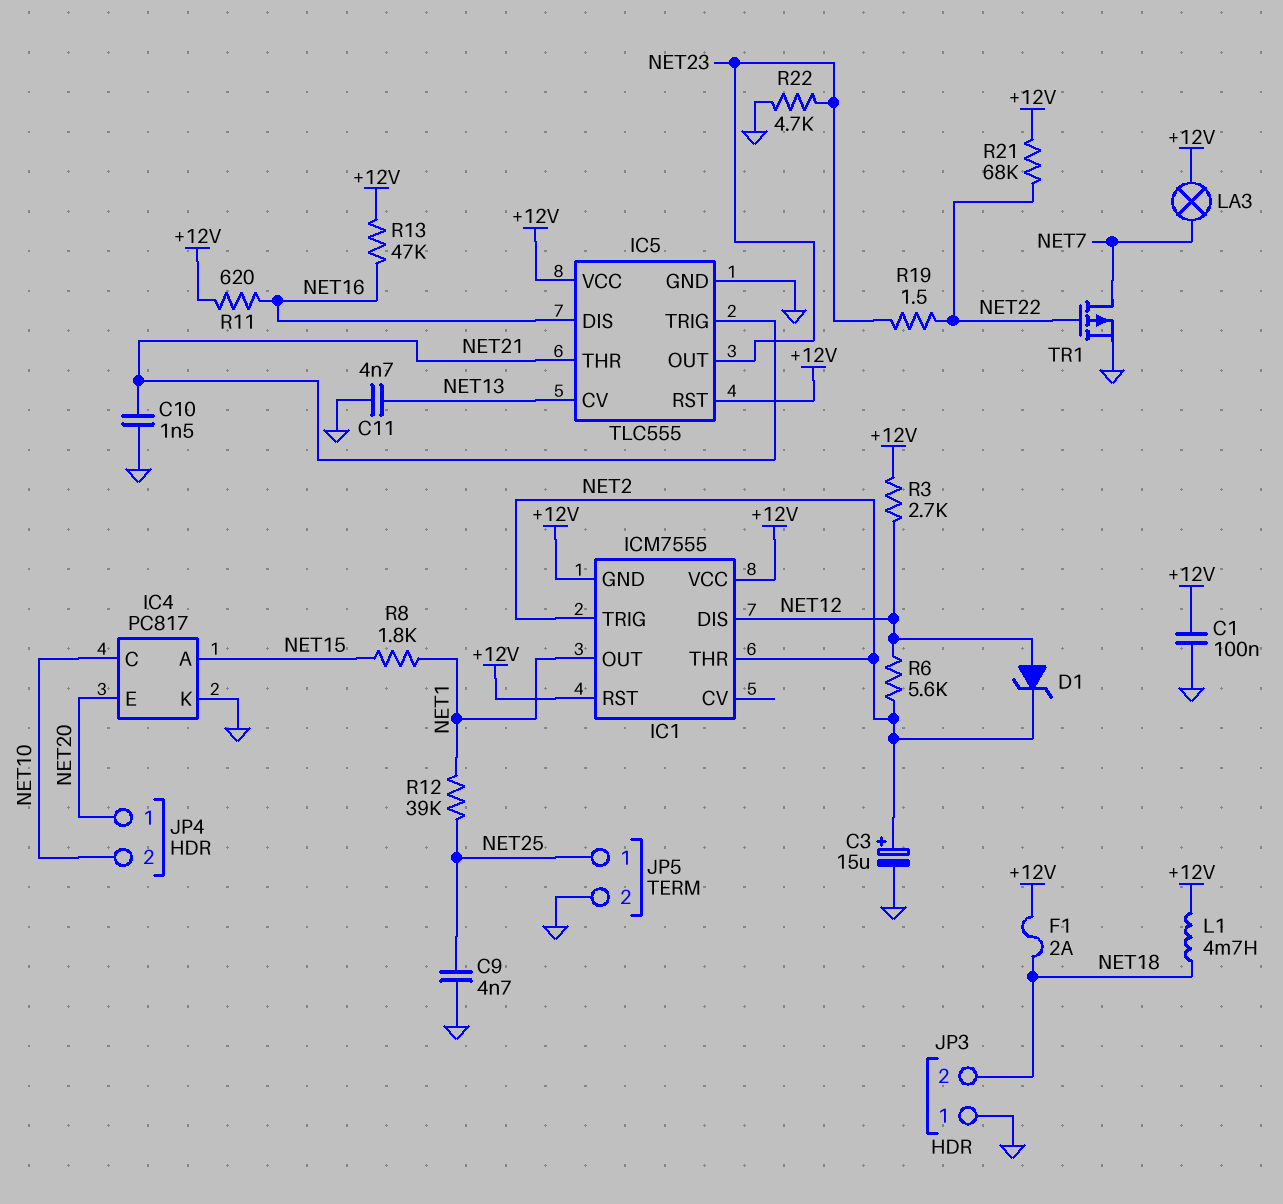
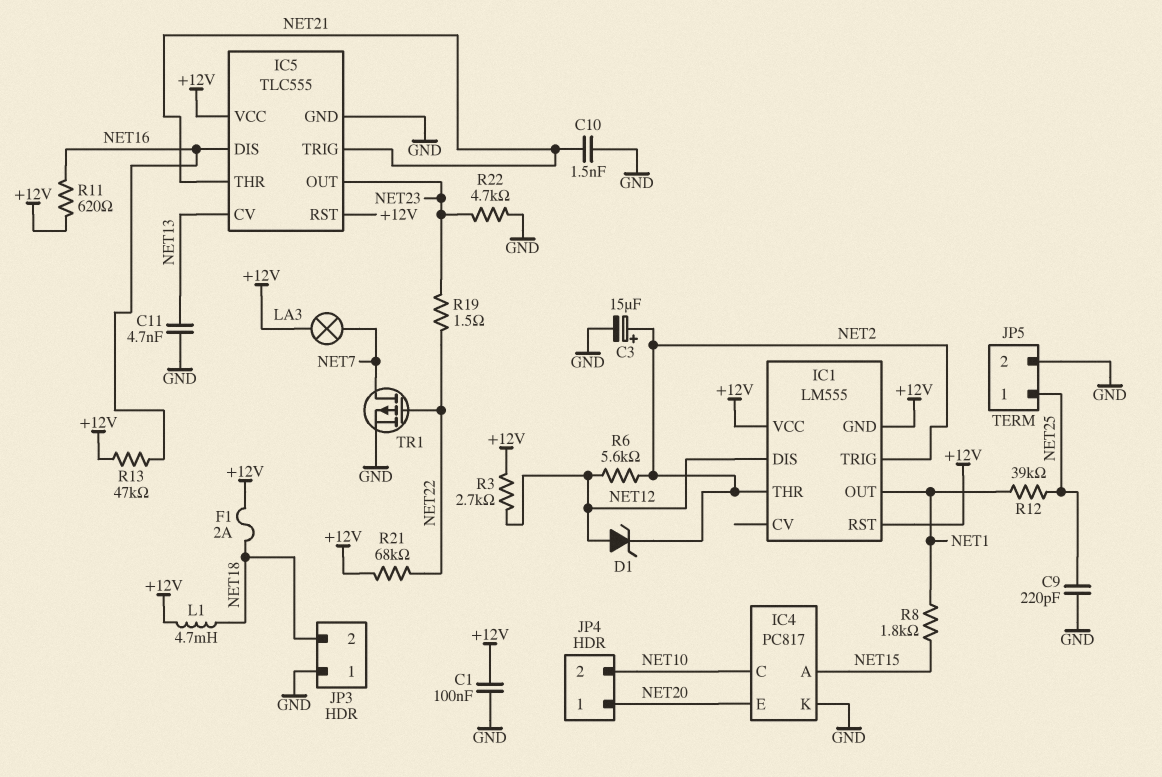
C9: 4.7nF (GND, NET25) -> 220pF (GND, NET25)
IC1: ICM7555 -> LM555

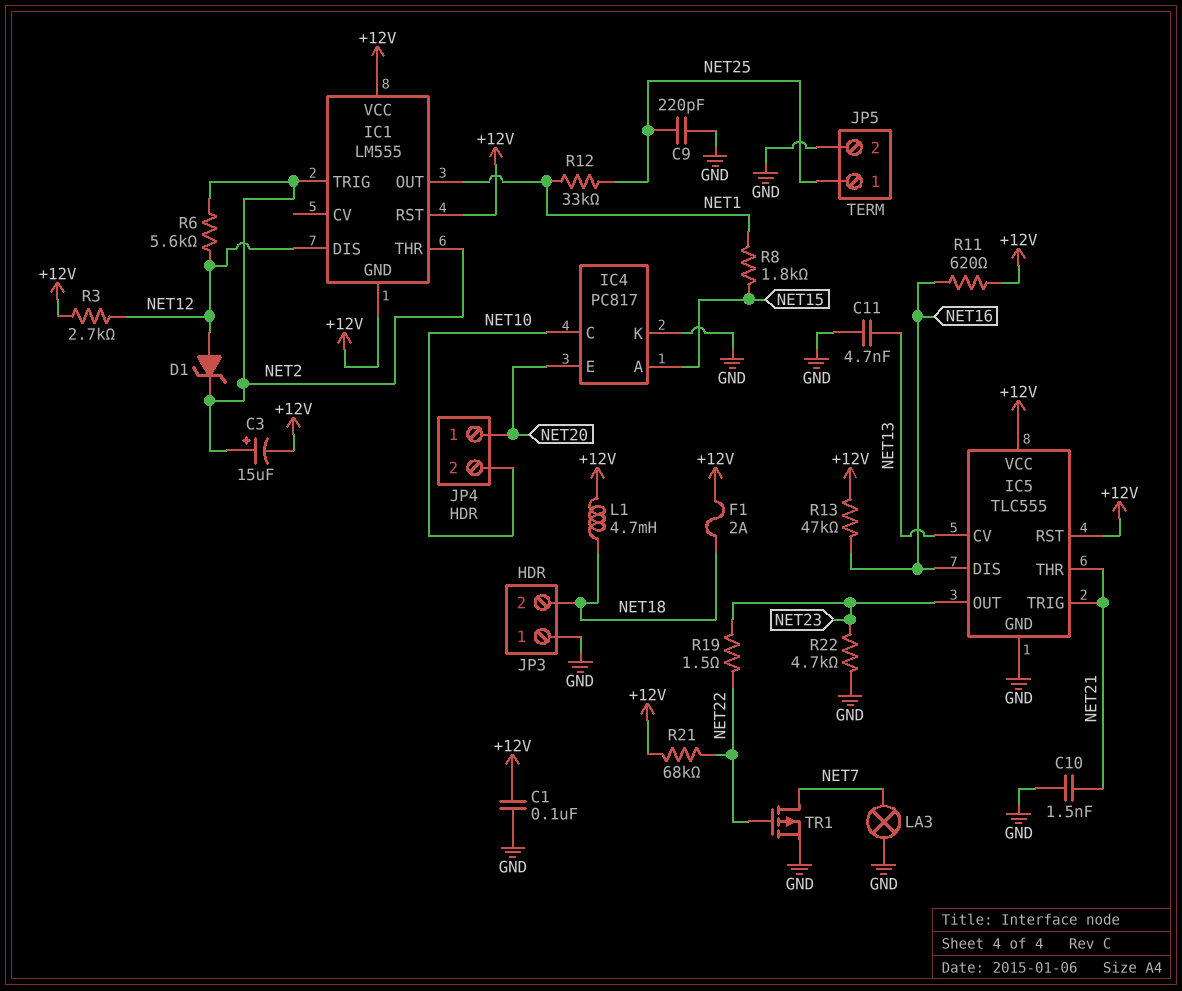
C3: 15uF (plus NET2, minus GND) -> 15uF (plus NET2, minus +12V)
LA3: lamp (+12V, NET7) -> lamp (GND, NET7)
R12: 39k (NET1, NET25) -> 33k (NET1, NET25)

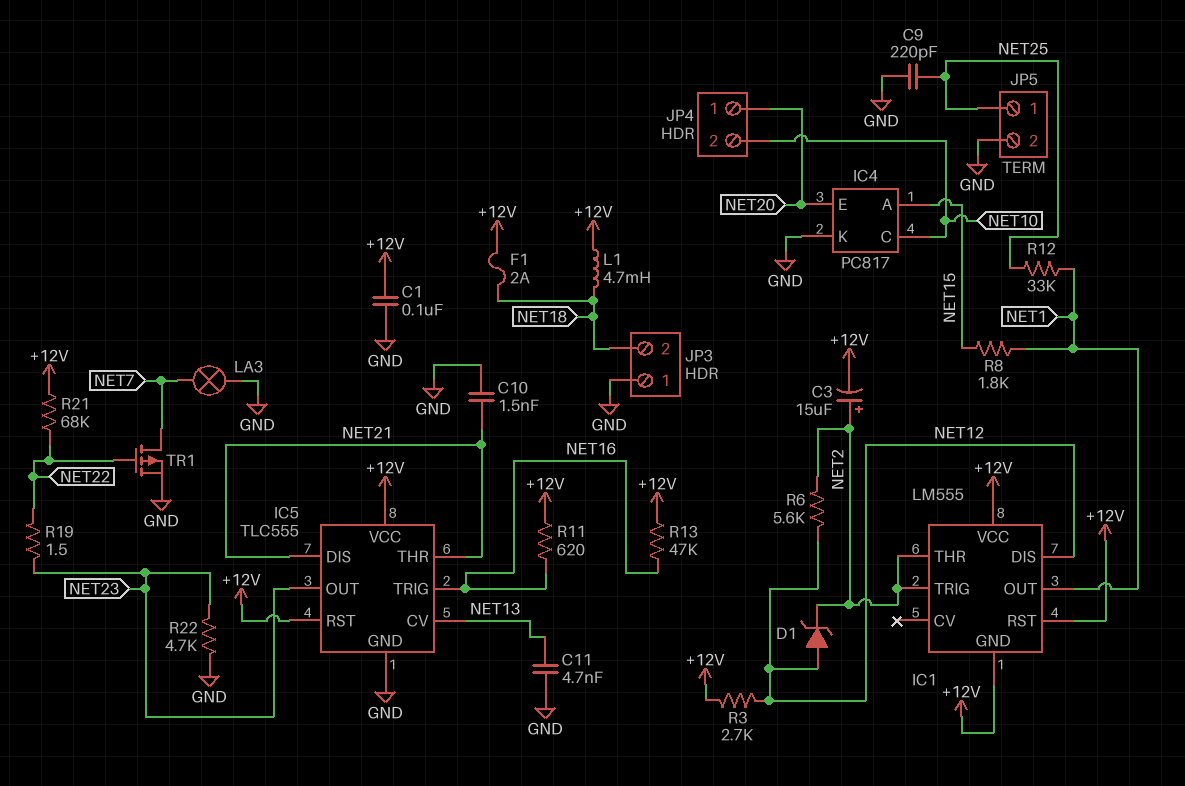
IC5 pin DIS: NET16 -> NET21
IC5 pin TRIG: NET21 -> NET16

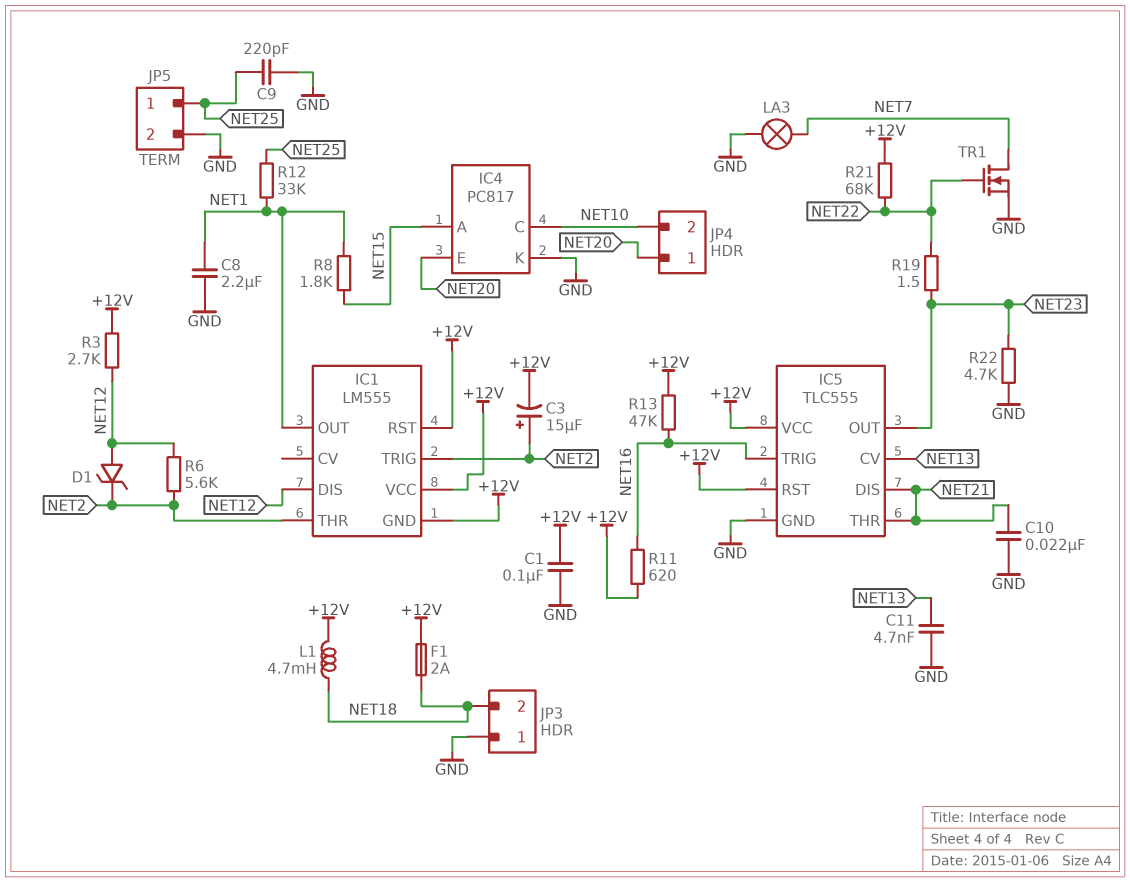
C8: none -> 2.2uF (GND, NET1)
C10: 1.5nF (GND, NET21) -> 22nF (GND, NET21)
TR1: PMOS (G NET22, D NET7, S GND) -> NMOS (G NET22, D NET7, S GND)

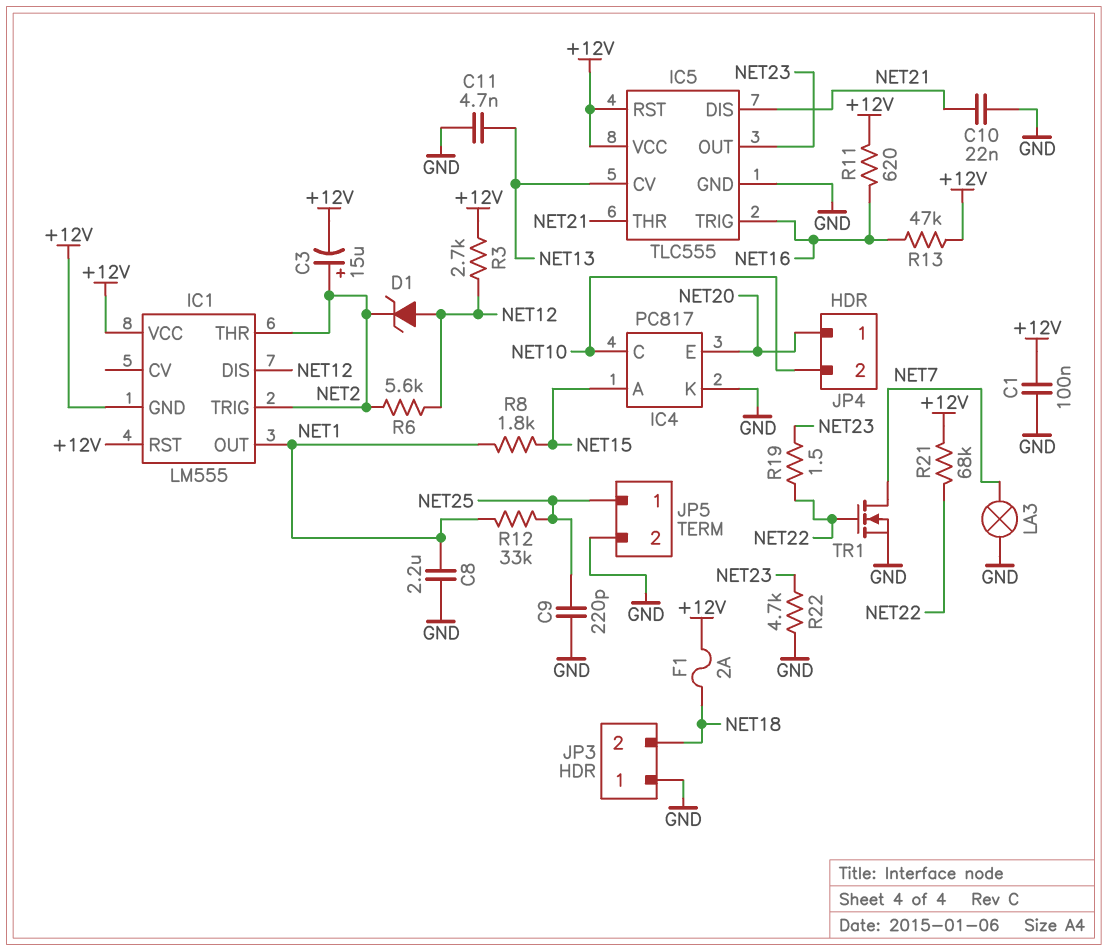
L1: 4.7mH (+12V, NET18) -> none

